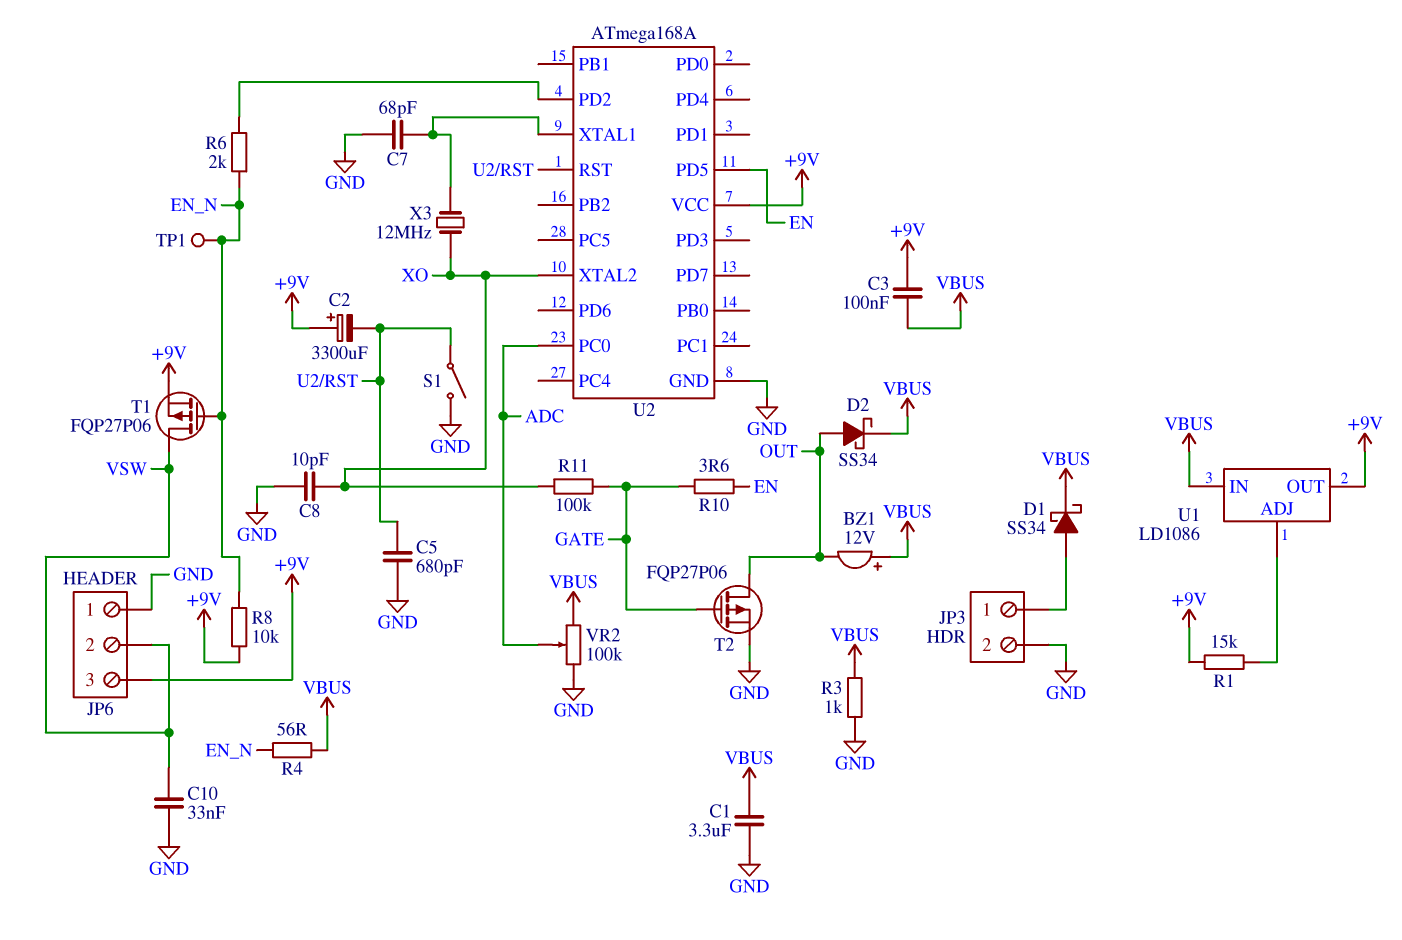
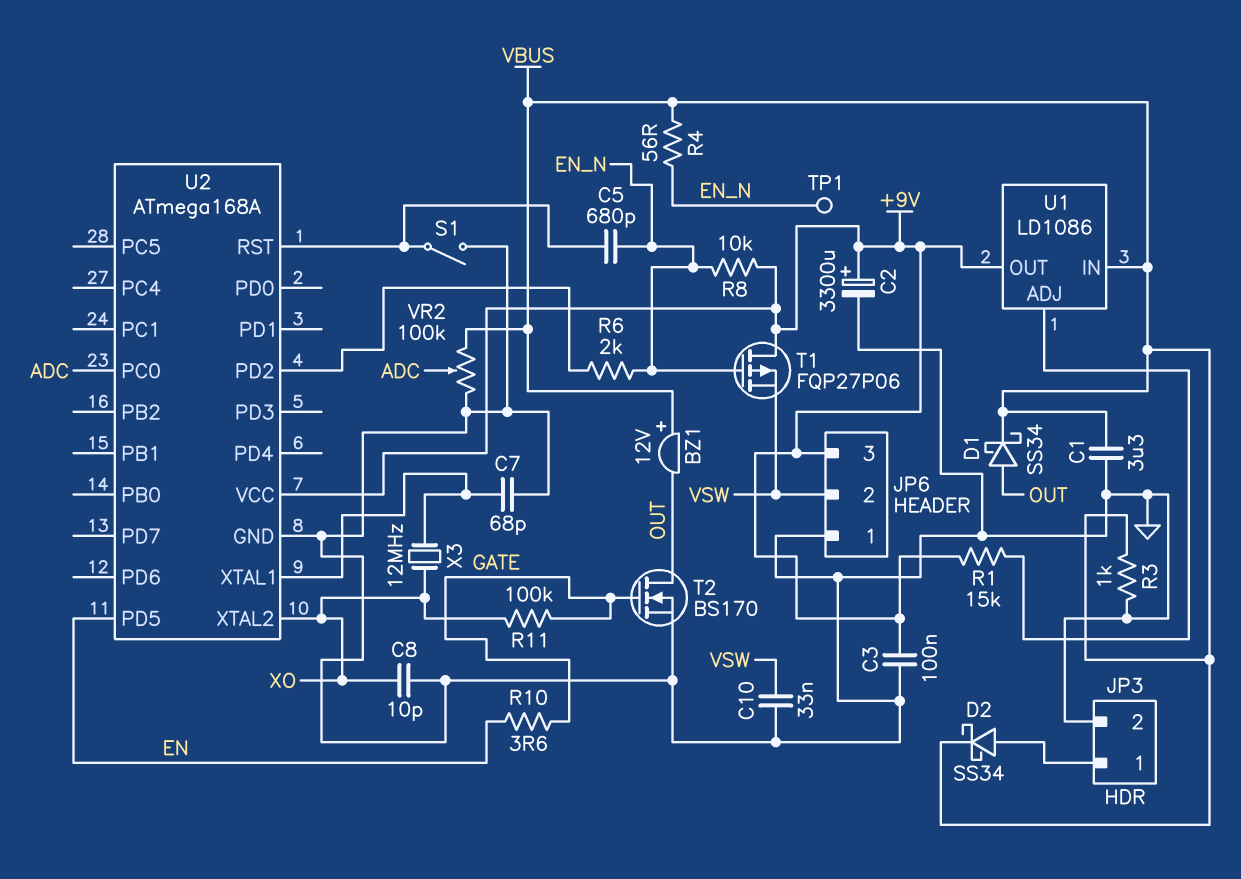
C2: 3300uF (plus +9V, minus U2/RST) -> 3300uF (plus +9V, minus GND)
C3: 100nF (+9V, VBUS) -> 100nF (+9V, GND)
C5: 680pF (GND, U2/RST) -> 680pF (EN_N, U2/RST)
D1: schottky SS34 (A JP3/1, K VBUS) -> schottky SS34 (A OUT, K VBUS)
D2: schottky SS34 (A OUT, K VBUS) -> schottky SS34 (A JP3/1, K VBUS)
T1: PMOS FQP27P06 (G EN_N, D VSW, S +9V) -> PMOS FQP27P06 (G EN_N, D +9V, S VSW)
T2: PMOS FQP27P06 (G GATE, D OUT, S GND) -> NMOS BS170 (G GATE, D OUT, S GND)

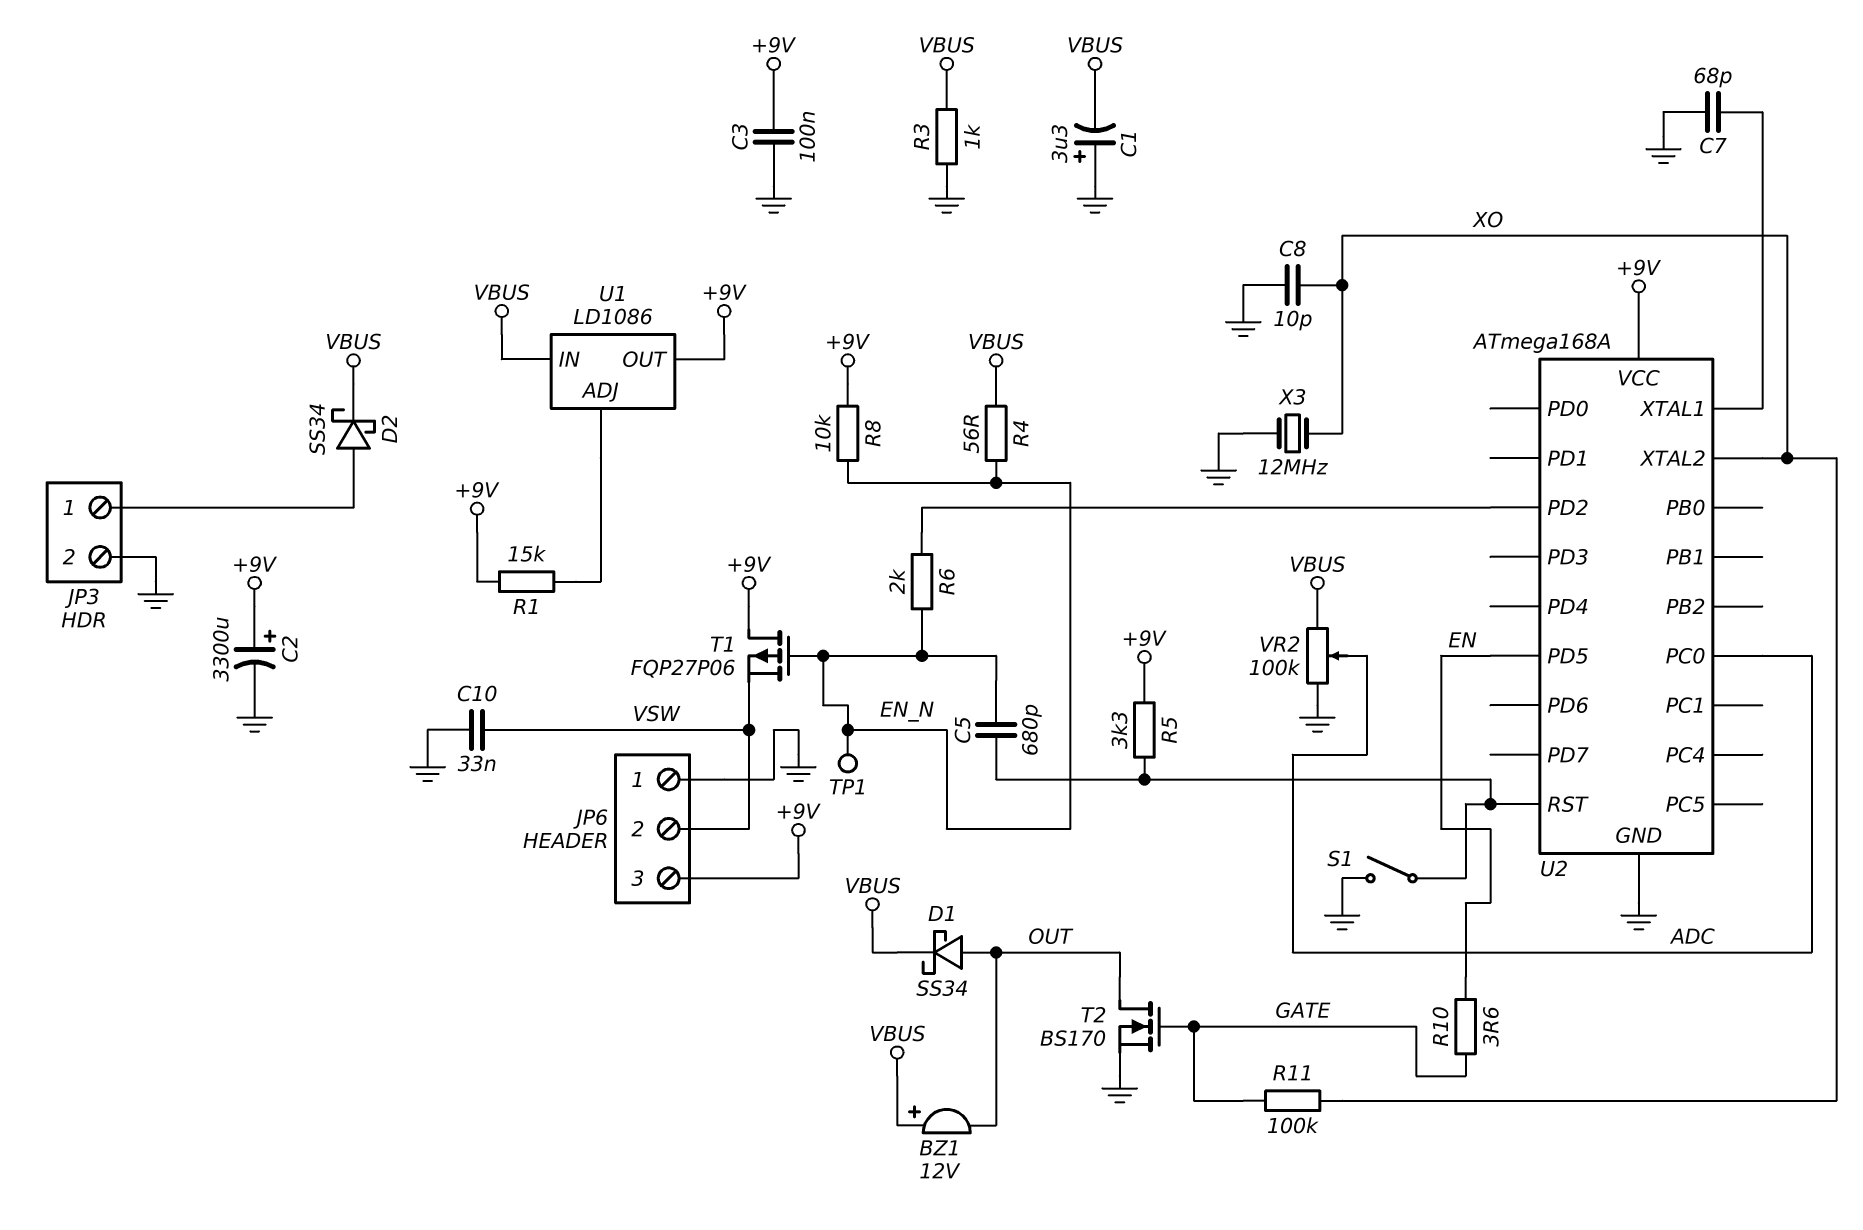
C1: 3.3uF (GND, VBUS) -> 3.3uF (plus GND, minus VBUS)
R5: none -> 3.3k (+9V, U2/RST)
X3: 12MHz (U2/XTAL1, XO) -> 12MHz (GND, XO)

